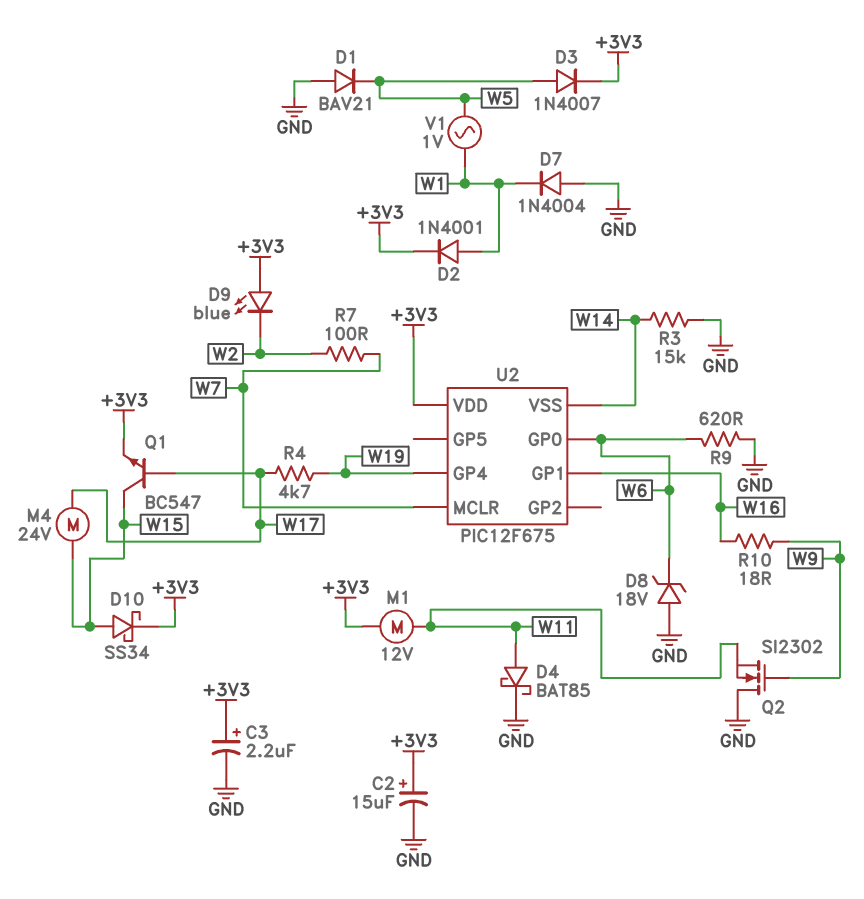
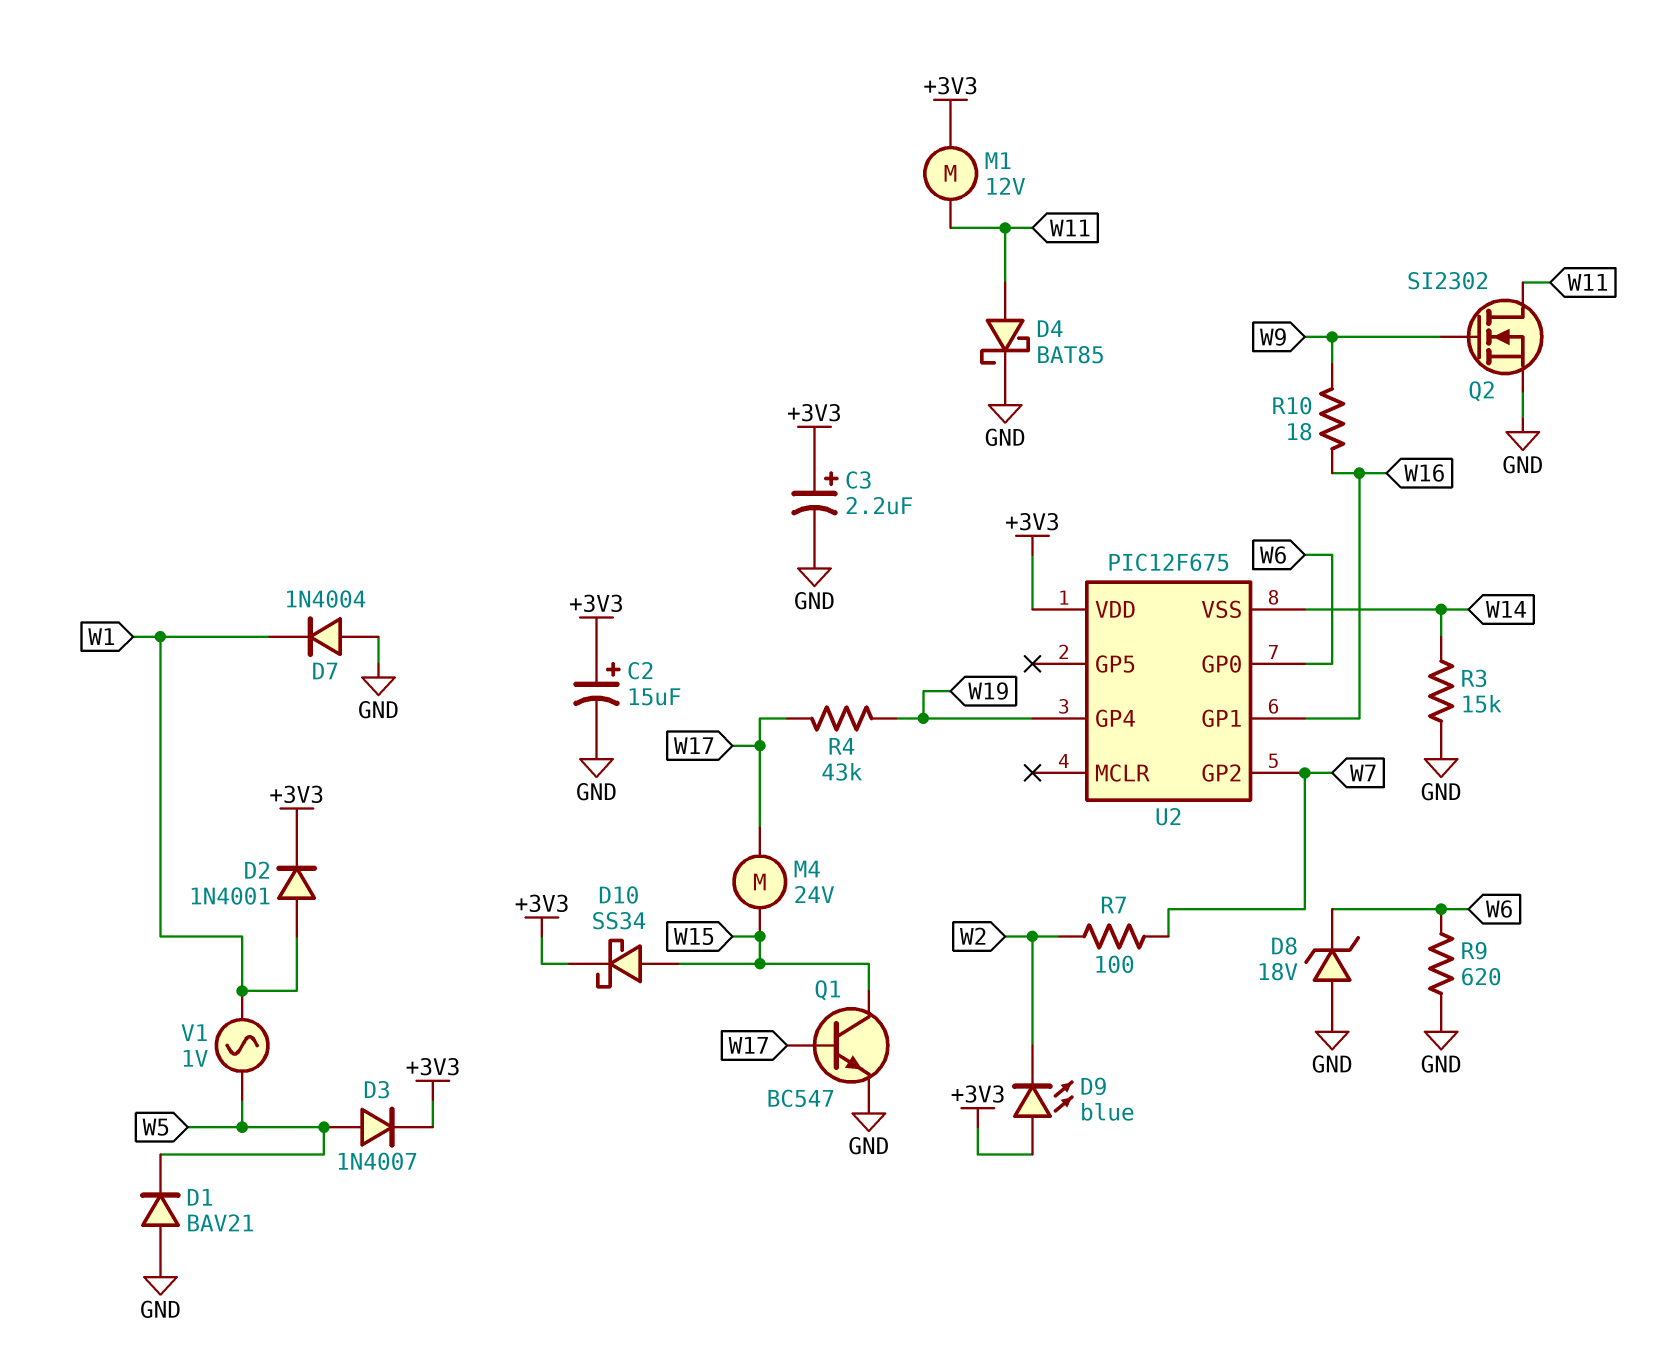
Q1: NPN BC547 (B W17, C W15, E +3V3) -> NPN BC547 (B W17, C W15, E GND)
Q2: NMOS SI2302 (G W9, D GND, S W11) -> NMOS SI2302 (G W9, D W11, S GND)
R4: 4.7k (W17, W19) -> 43k (W17, W19)
U2 pin GP2: none -> W7
U2 pin MCLR: W7 -> none

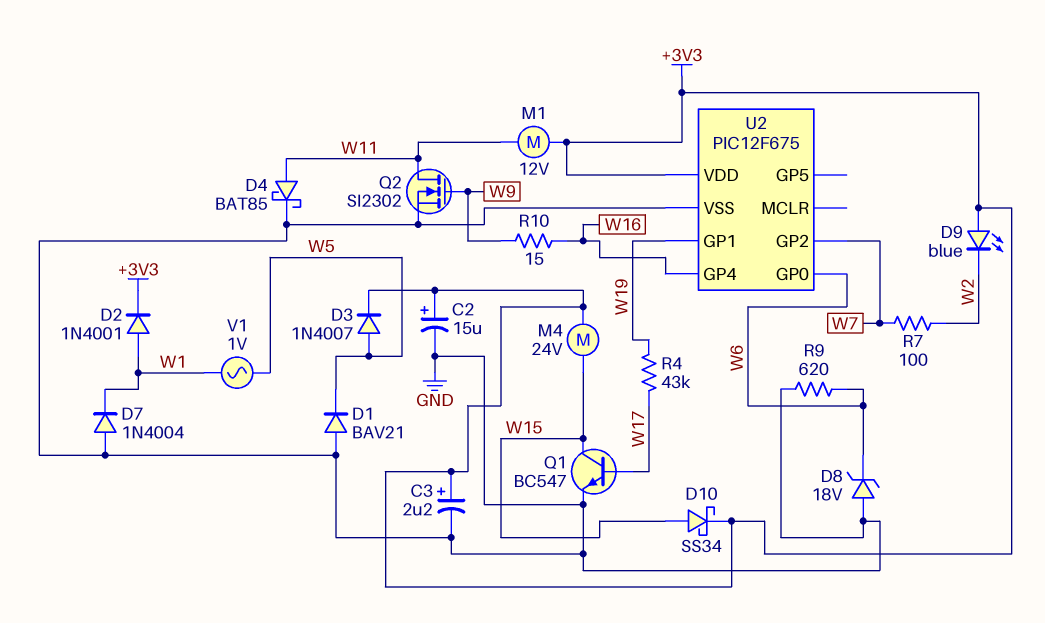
M4: motor 24V (W15, W17) -> motor 24V (+3V3, W15)
R3: 15k (GND, W14) -> none
R10: 18 (W9, W16) -> 15 (W9, W16)
U2 pin GP1: W16 -> W19
U2 pin GP4: W19 -> W16
U2 pin VSS: W14 -> GND

